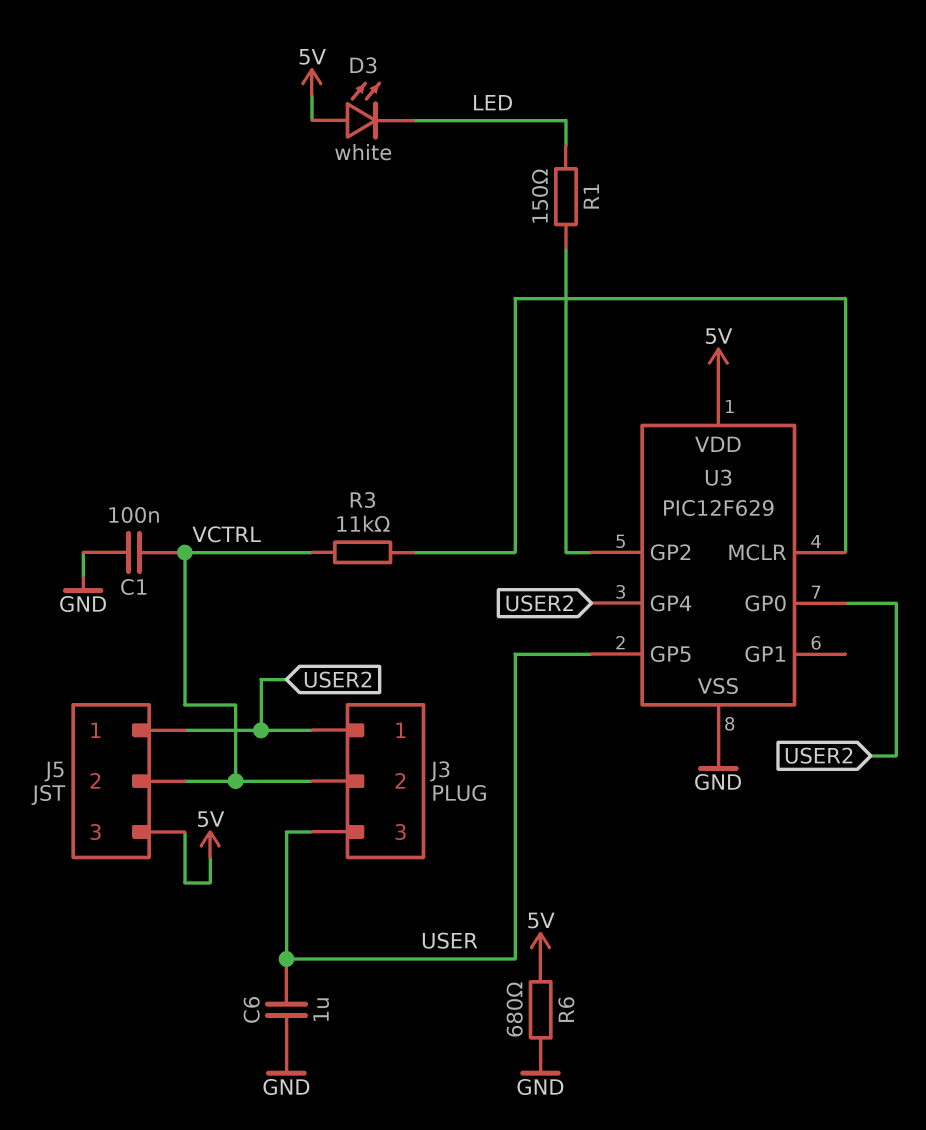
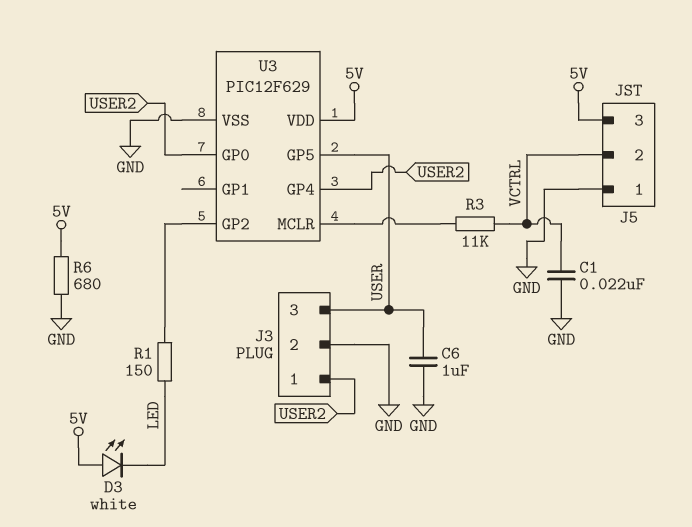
C1: 100nF (GND, VCTRL) -> 22nF (GND, VCTRL)
J3 pin 2: VCTRL -> GND
J5 pin 1: USER2 -> GND

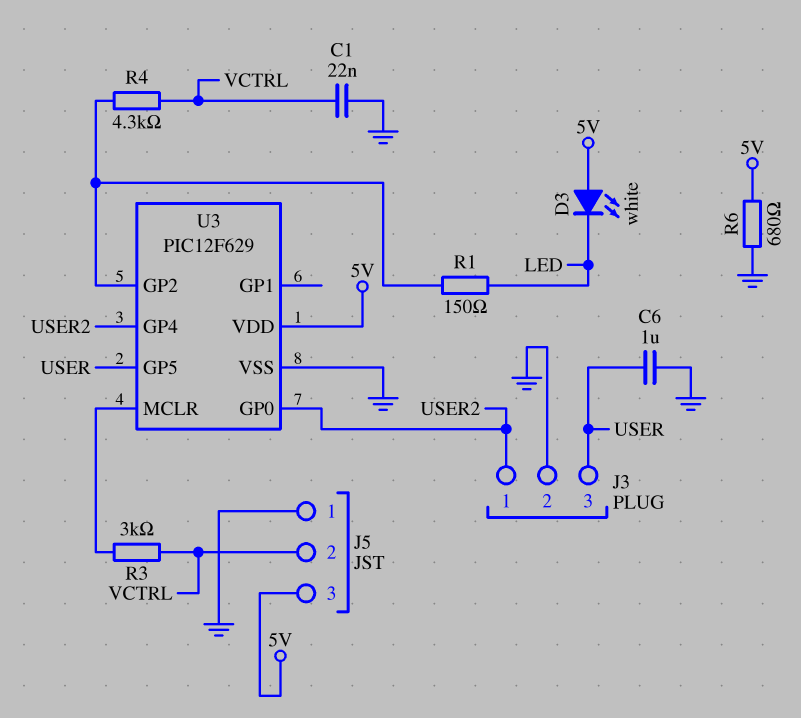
R3: 11k (U3/MCLR, VCTRL) -> 3k (U3/MCLR, VCTRL)
R4: none -> 4.3k (U3/GP2, VCTRL)

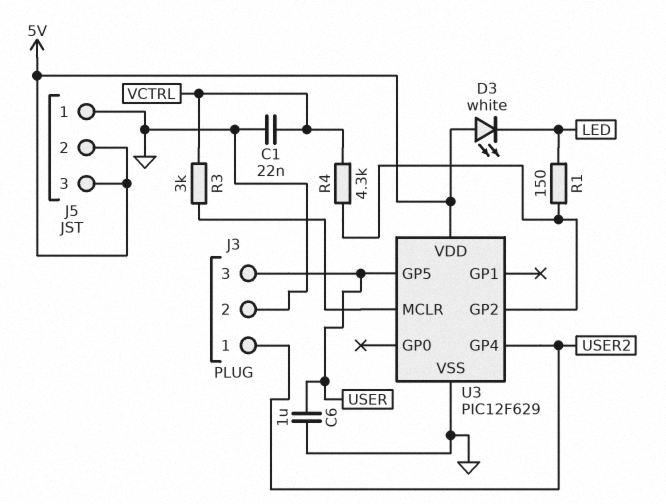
J5 pin 2: VCTRL -> 5V
R6: 680 (5V, GND) -> none
U3 pin GP0: USER2 -> none

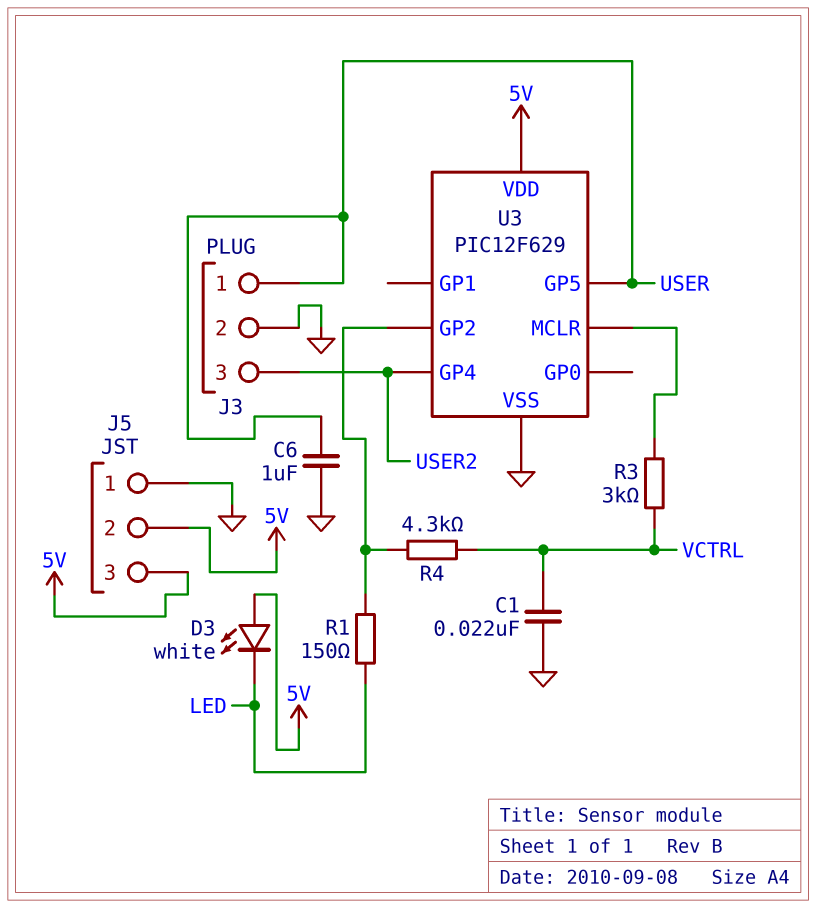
J3 pin 1: USER2 -> USER
J3 pin 3: USER -> USER2

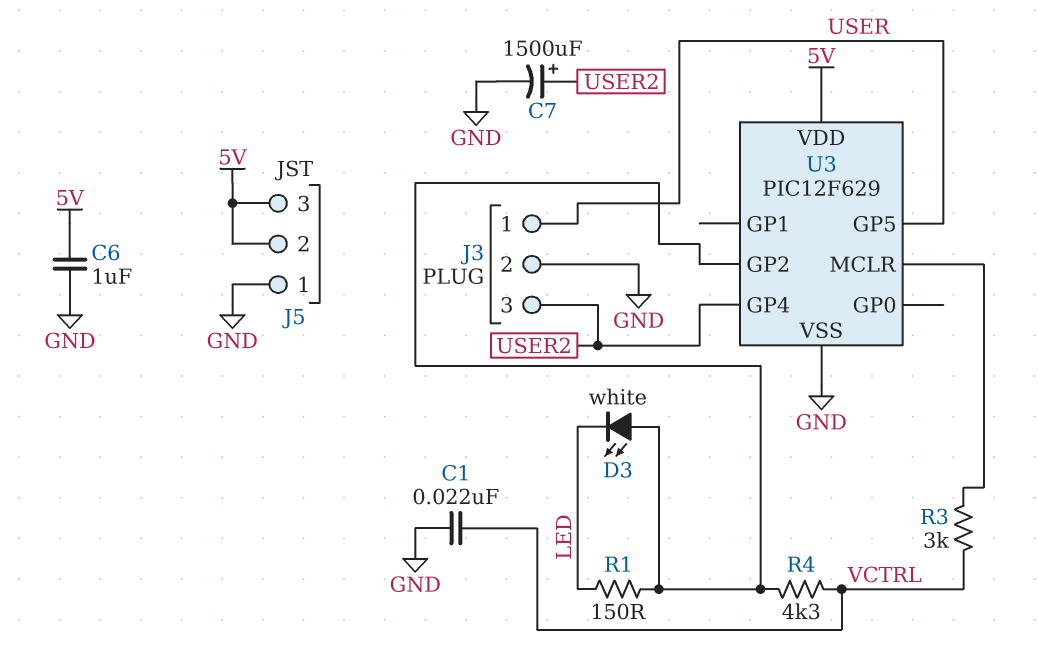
C6: 1uF (GND, USER) -> 1uF (5V, GND)
C7: none -> 1500uF (plus USER2, minus GND)
D3: LED white (A 5V, K LED) -> LED white (A U3/GP2, K LED)

